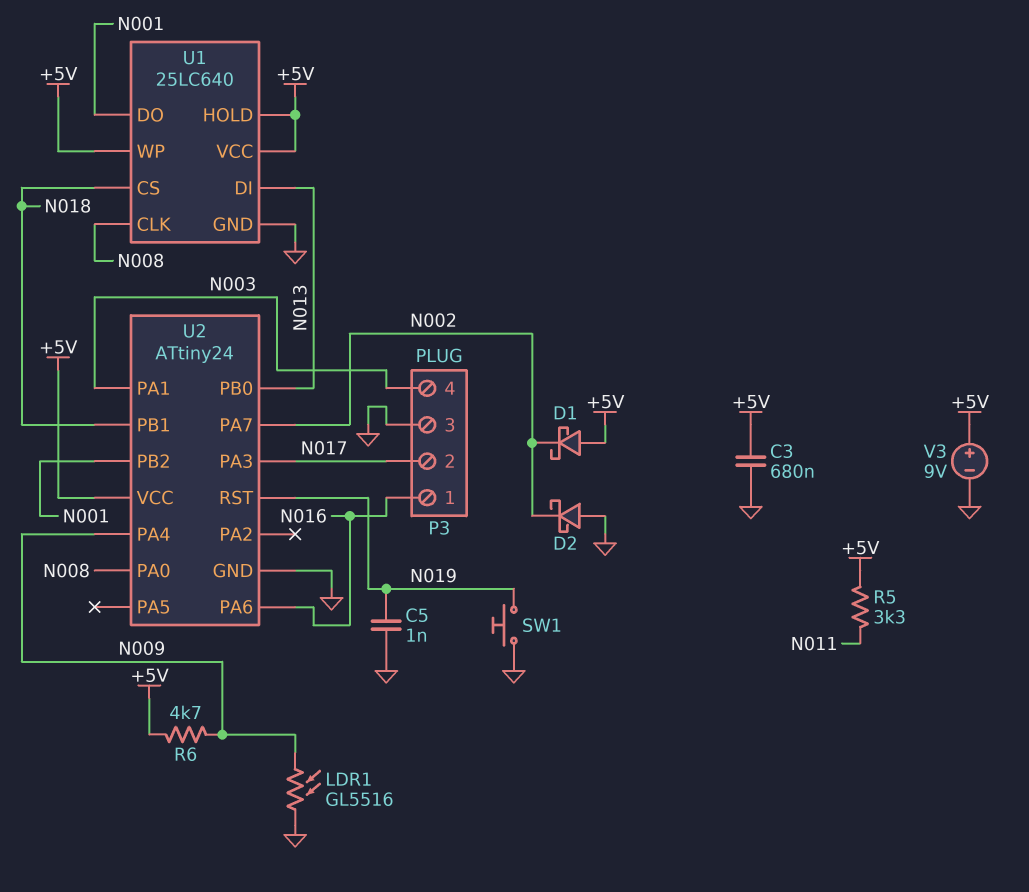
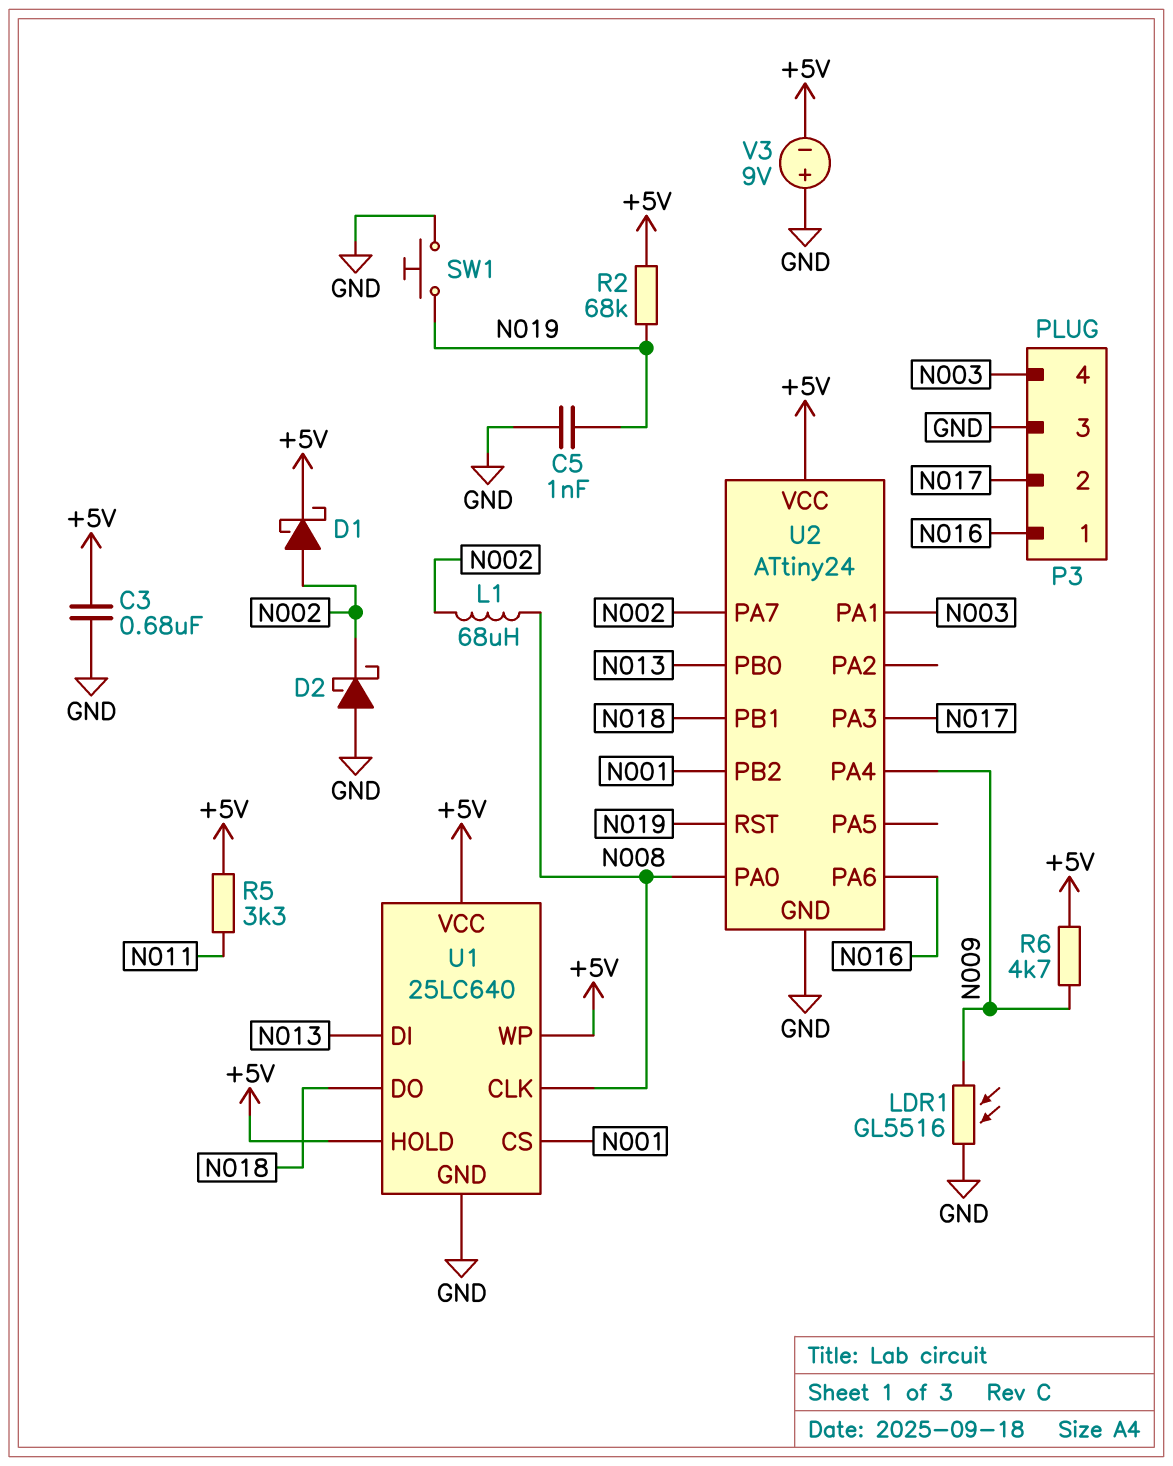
D1: schottky (A +5V, K N002) -> schottky (A N002, K +5V)
L1: none -> 68uH (N002, N008)
R2: none -> 68k (+5V, N019)
U1 pin CS: N018 -> N001
U1 pin DO: N001 -> N018
V3: 9V (plus +5V, minus GND) -> 9V (plus GND, minus +5V)

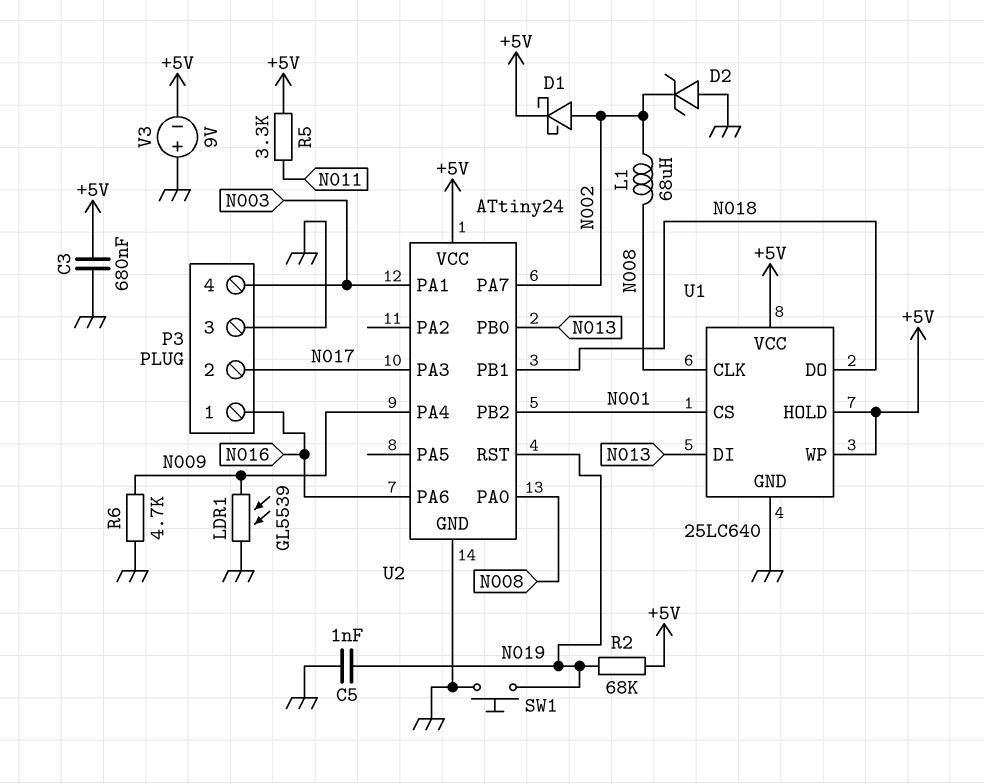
D2: schottky (A GND, K N002) -> zener (A GND, K N002)
LDR1: GL5516 (GND, N009) -> GL5539 (GND, N009)
R6: 4.7k (+5V, N009) -> 4.7k (GND, N009)

